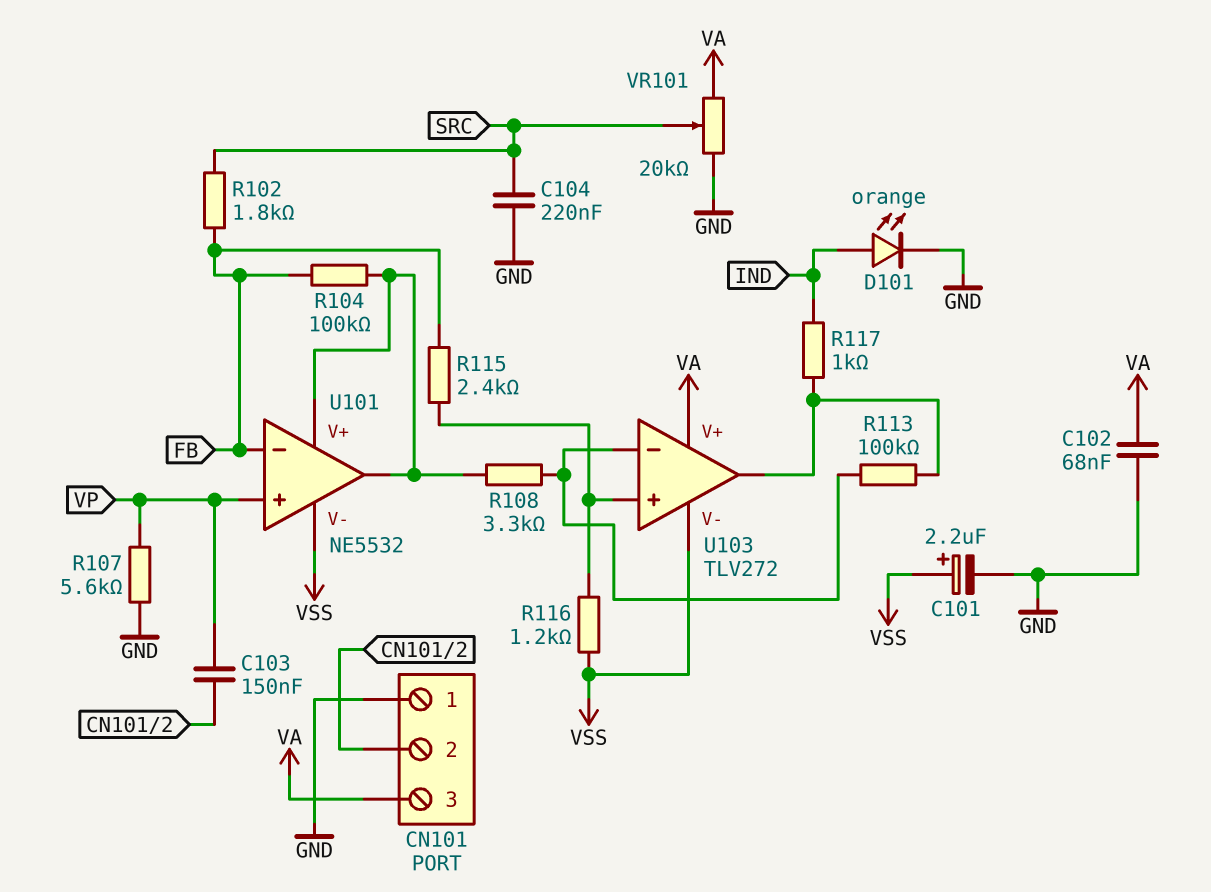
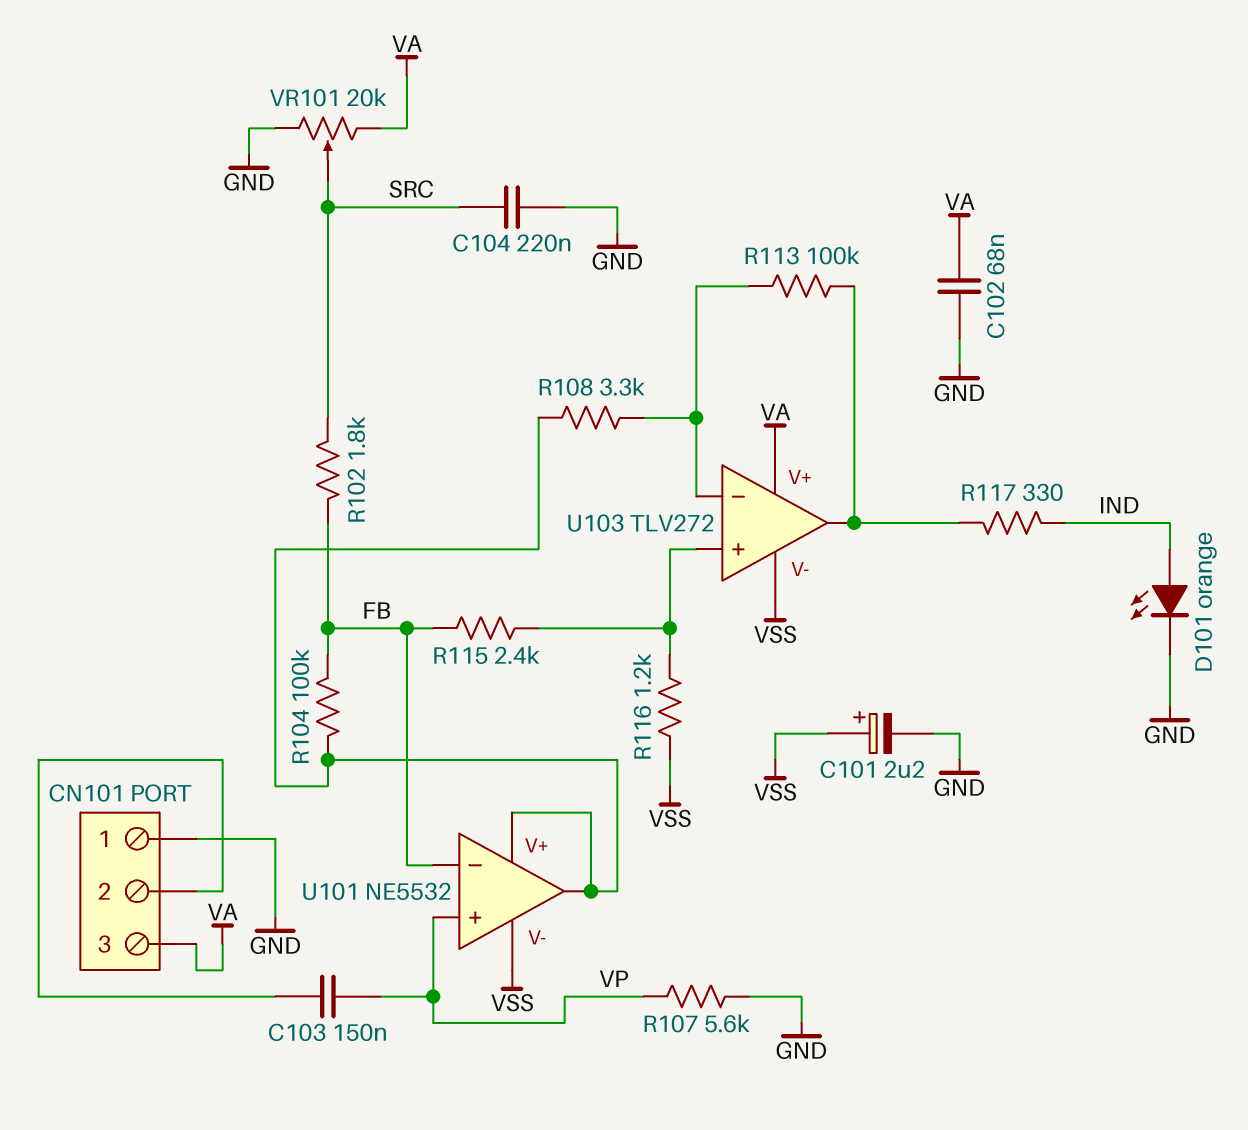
R117: 1k (IND, U103/out) -> 330 (IND, U103/out)

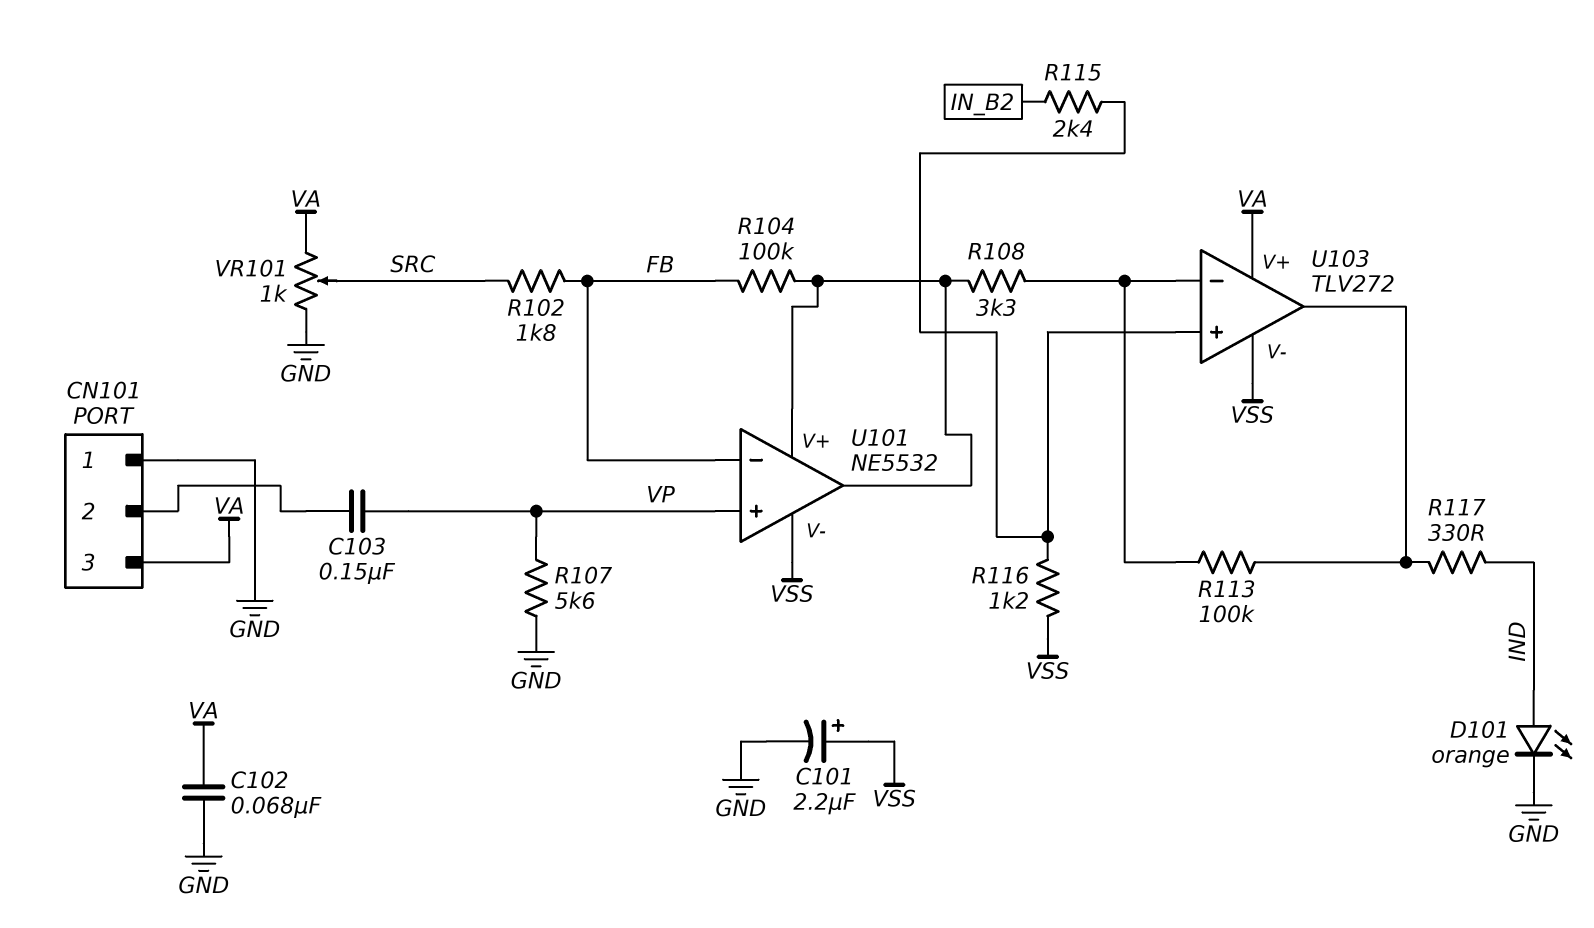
C104: 220nF (GND, SRC) -> none
R115: 2.4k (FB, U103/in+) -> 2.4k (IN_B2, U103/in+)
VR101: 20k (GND, VA, wiper SRC) -> 1k (GND, VA, wiper SRC)

